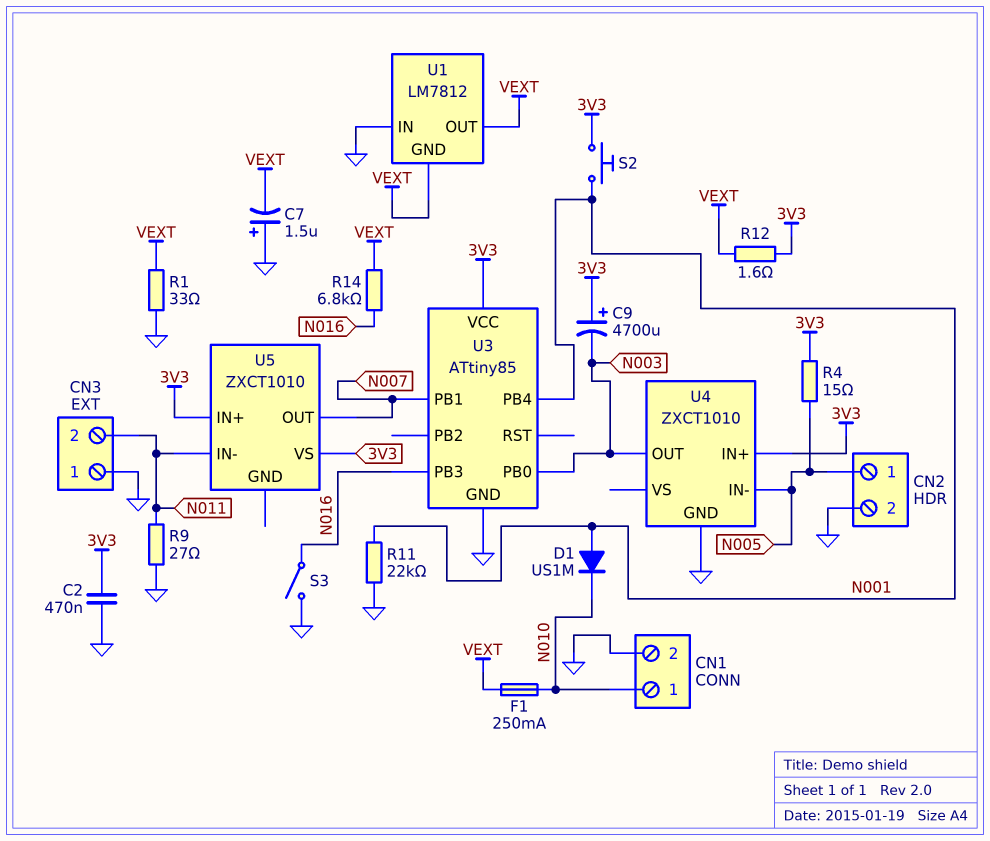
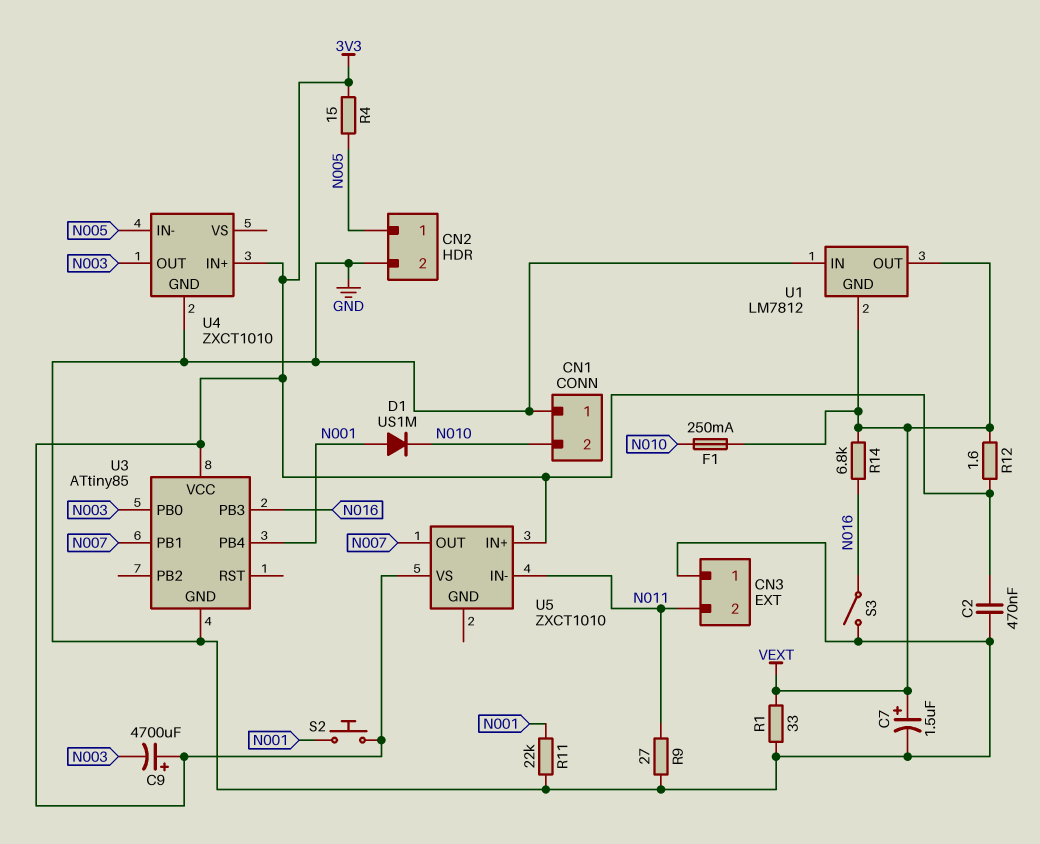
C7: 1.5uF (plus GND, minus VEXT) -> 1.5uF (plus VEXT, minus GND)
CN1 pin 1: N010 -> GND
CN1 pin 2: GND -> N010

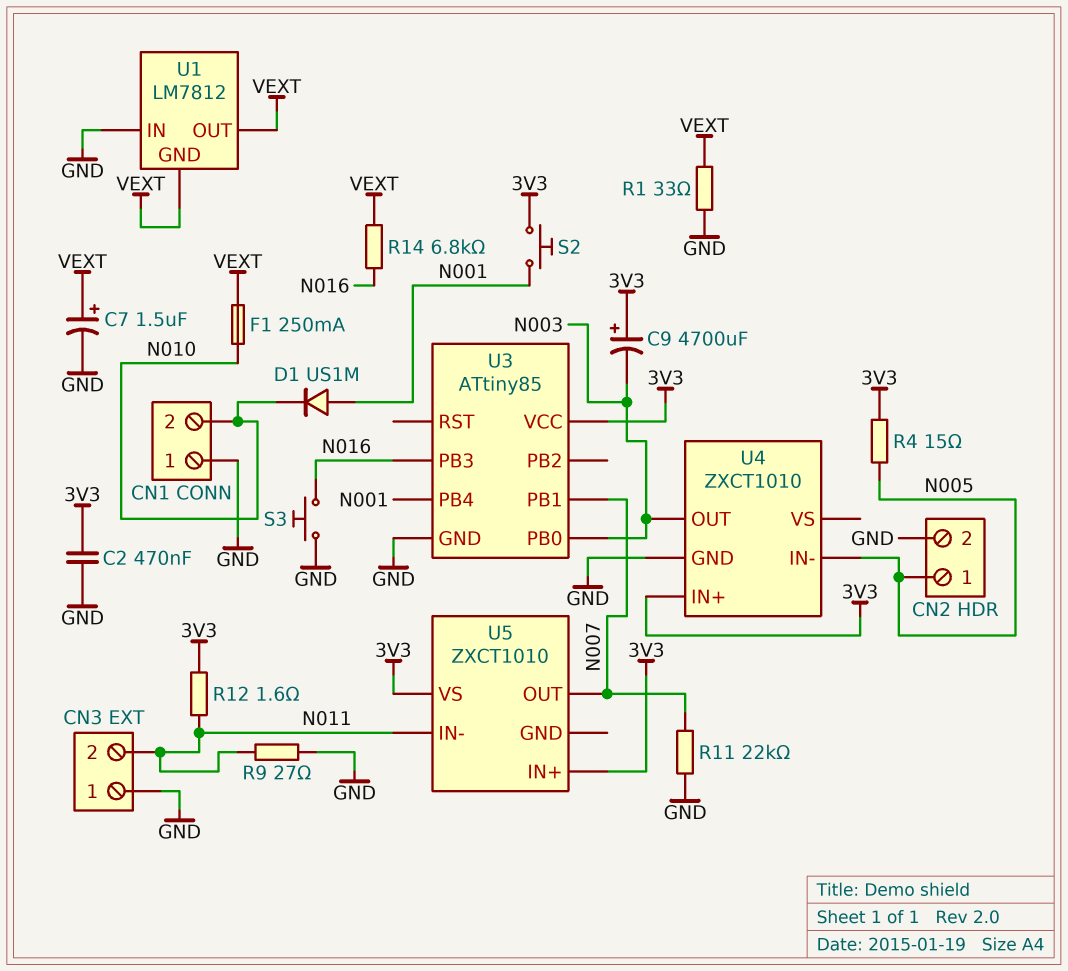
R11: 22k (GND, N001) -> 22k (GND, N007)
R12: 1.6 (3V3, VEXT) -> 1.6 (3V3, N011)
S3: switch (GND, N016) -> button (GND, N016)

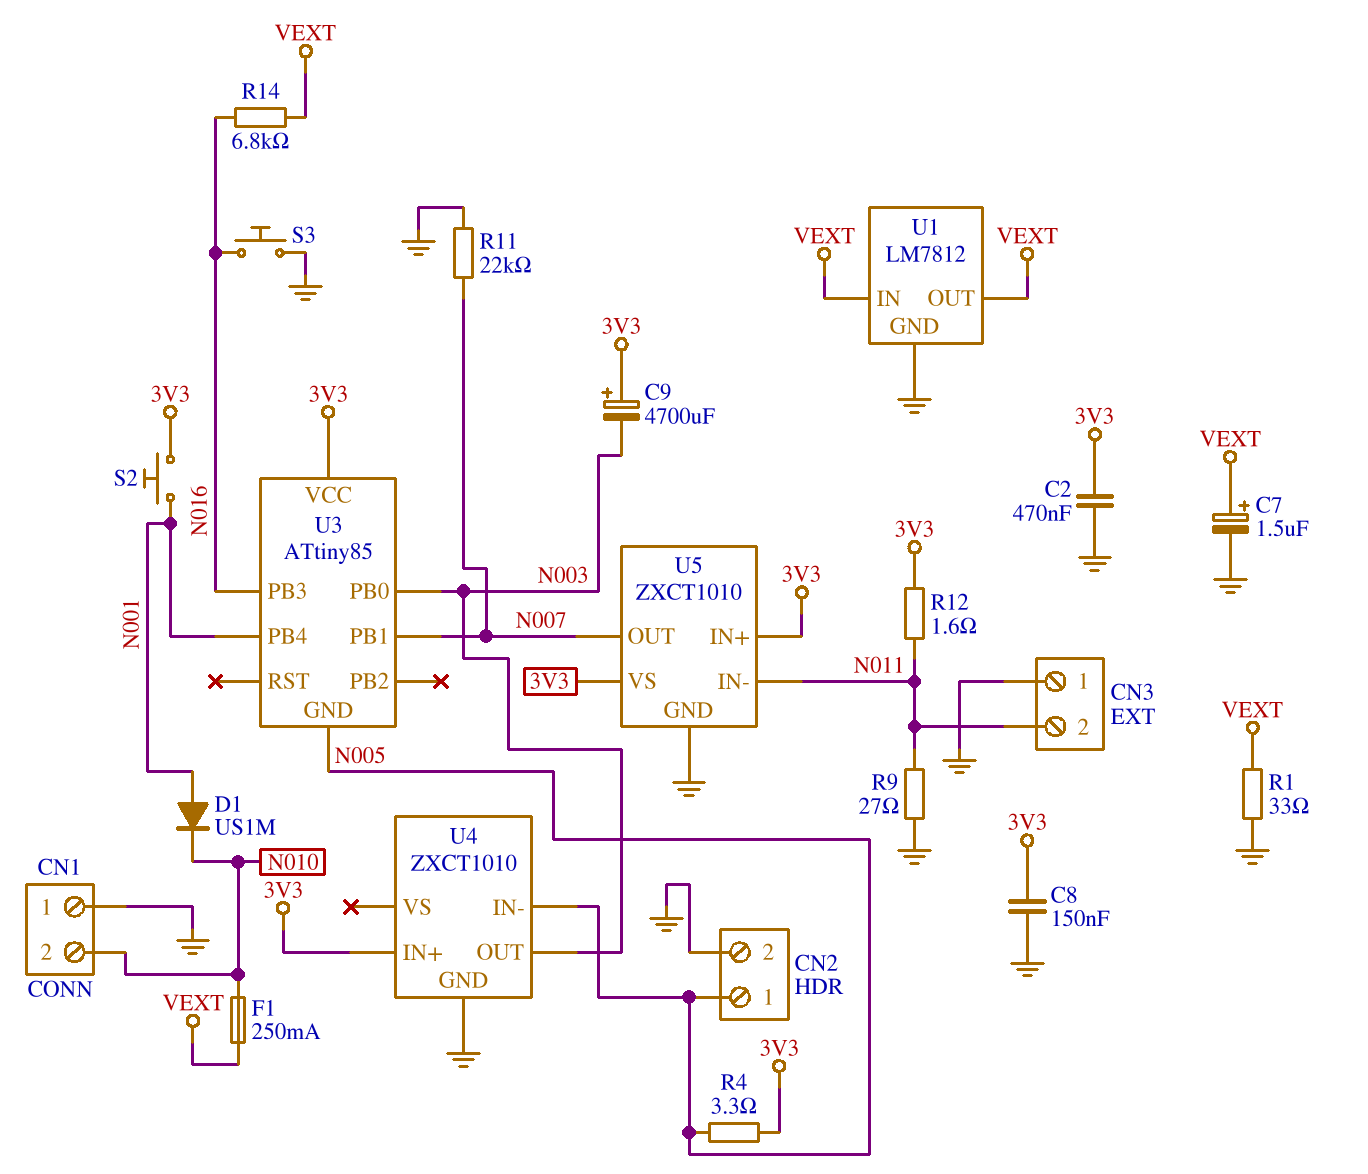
C8: none -> 150nF (3V3, GND)
R4: 15 (3V3, N005) -> 3.3 (3V3, N005)
U1 pin GND: VEXT -> GND
U1 pin IN: GND -> VEXT
U3 pin GND: GND -> N005
U5 pin GND: none -> GND

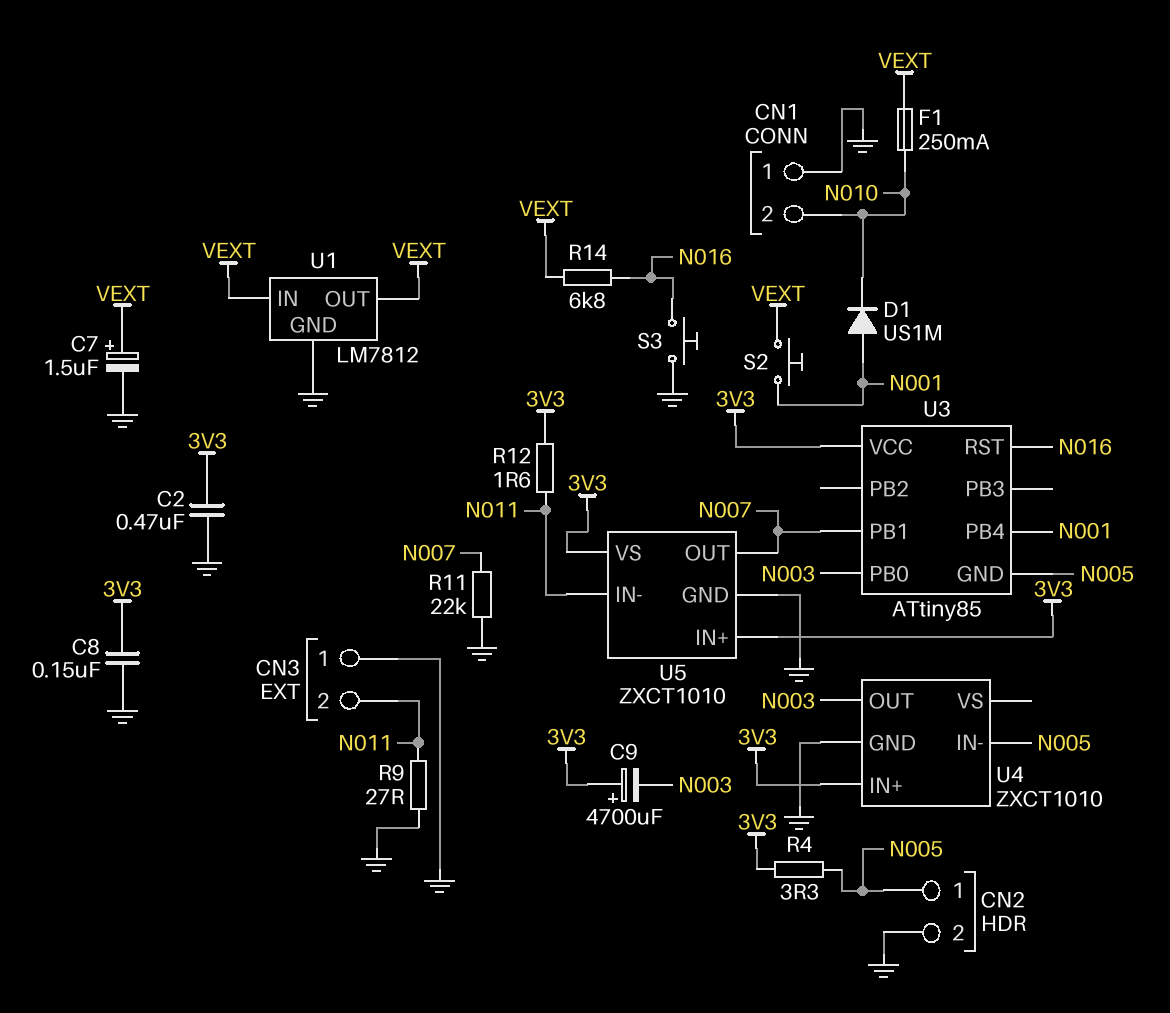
R1: 33 (GND, VEXT) -> none
S2: button (3V3, N001) -> button (N001, VEXT)
U3 pin PB3: N016 -> none
U3 pin RST: none -> N016

